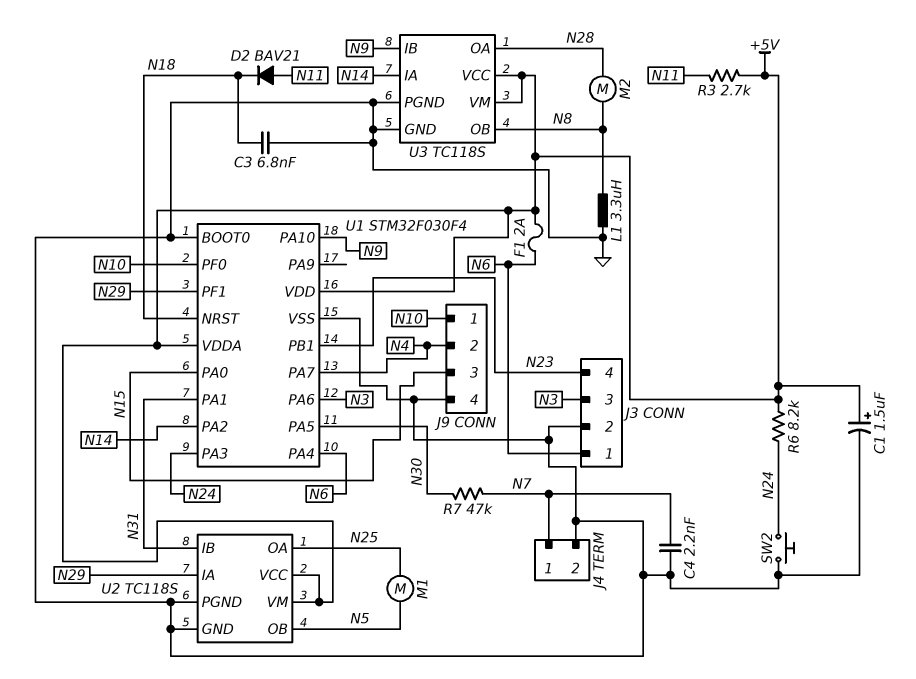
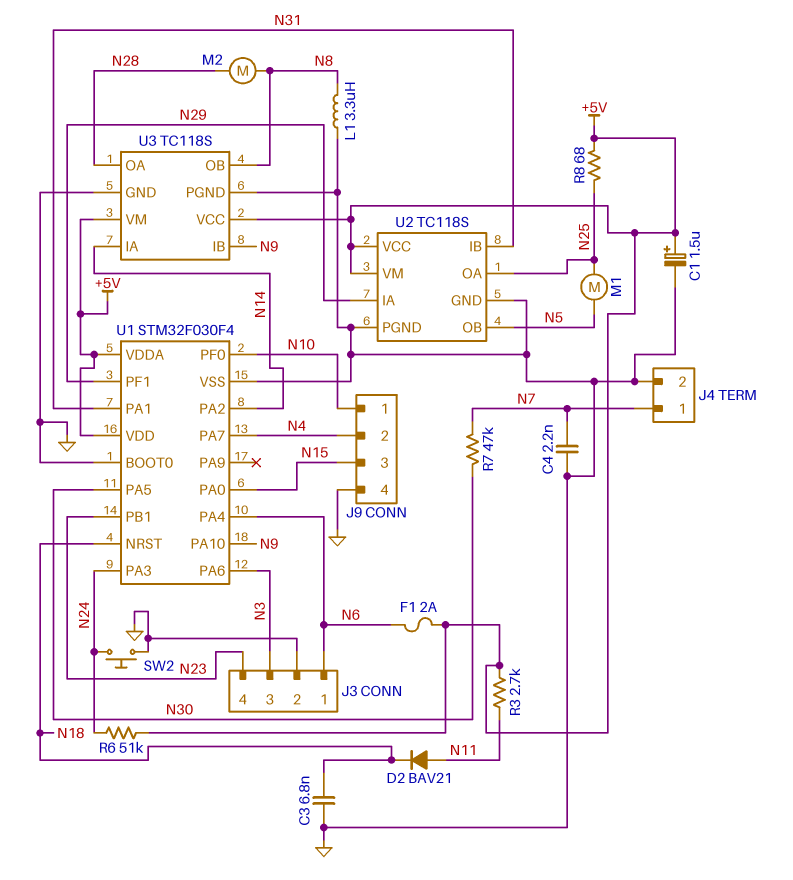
R6: 8.2k (+5V, N24) -> 51k (+5V, N24)
R8: none -> 68 (+5V, N25)

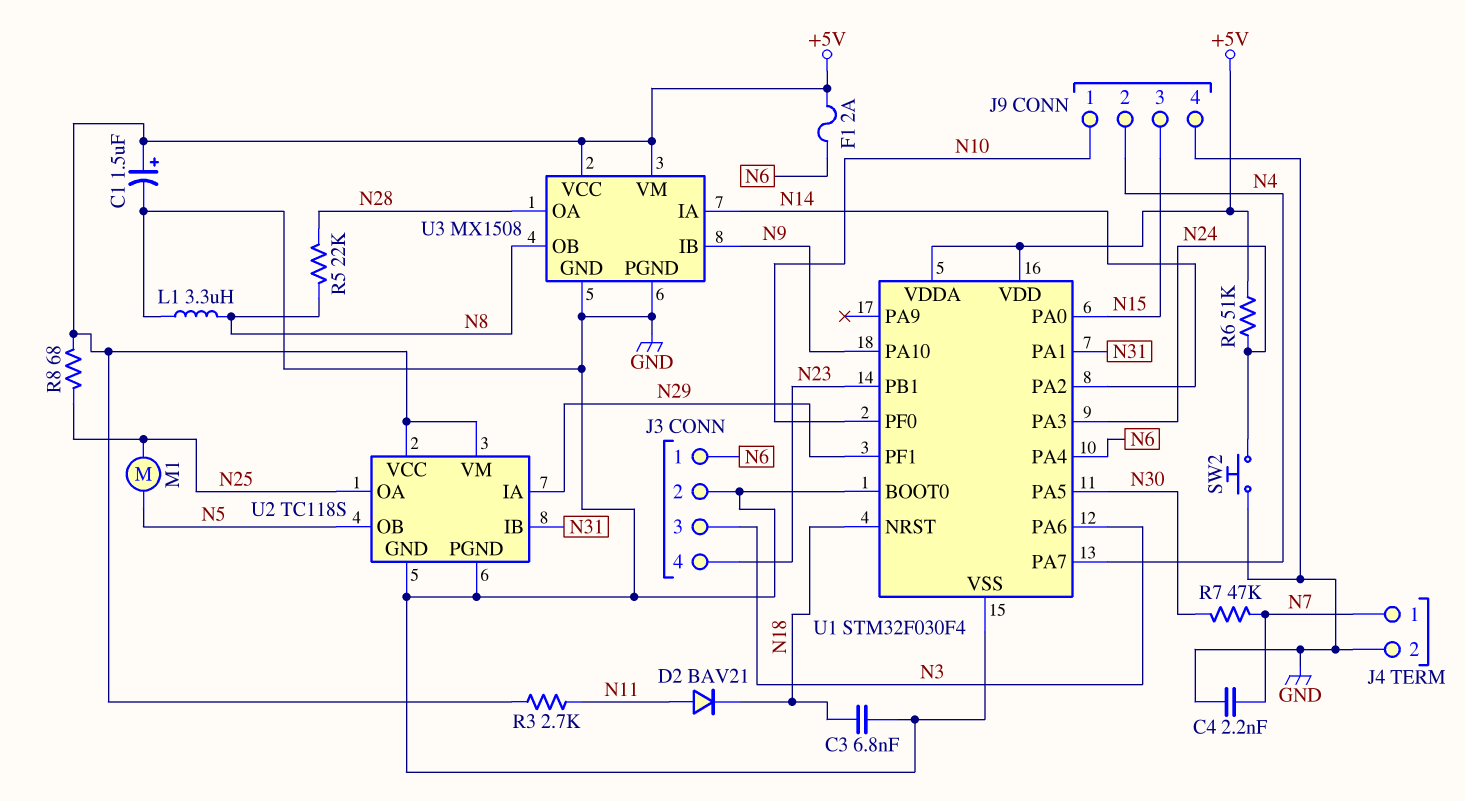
M2: motor (N8, N28) -> none
R5: none -> 22k (N8, N28)
U3: TC118S -> MX1508

